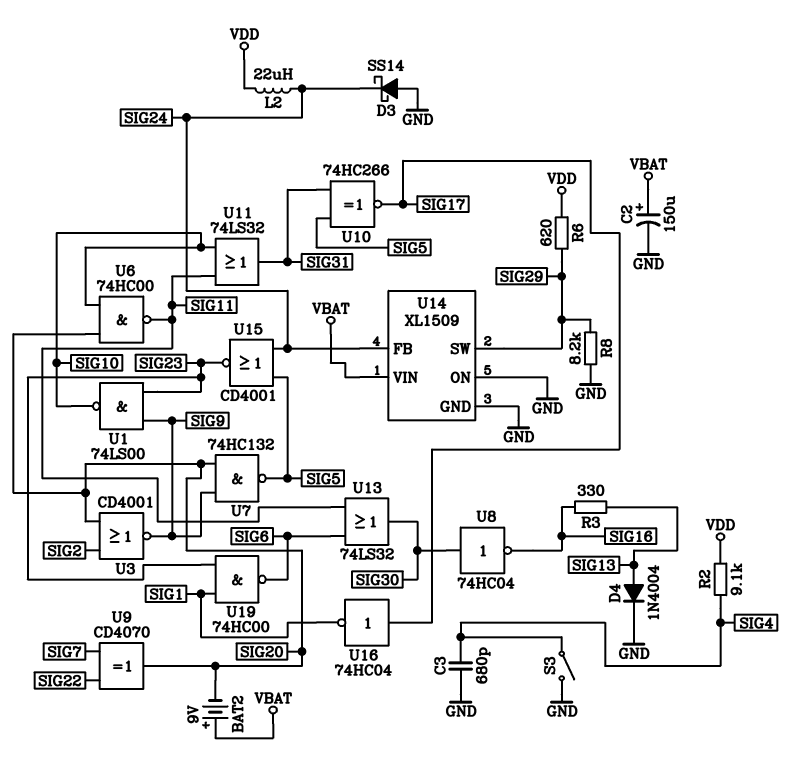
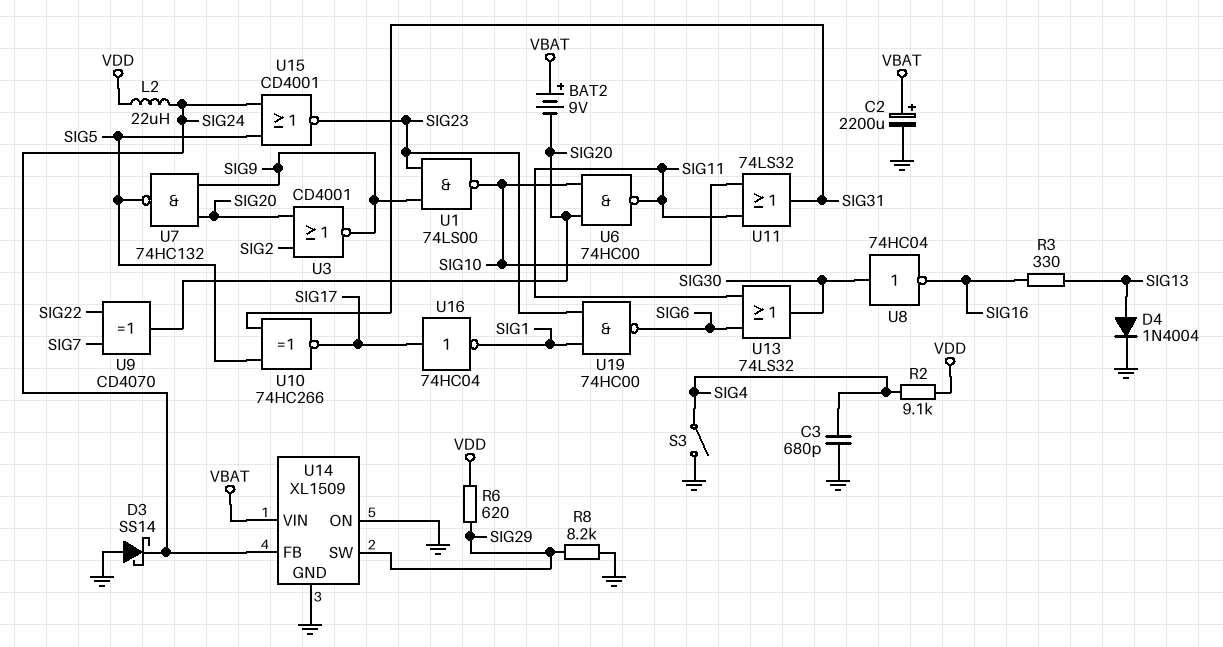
C2: 150uF (plus VBAT, minus GND) -> 2200uF (plus VBAT, minus GND)

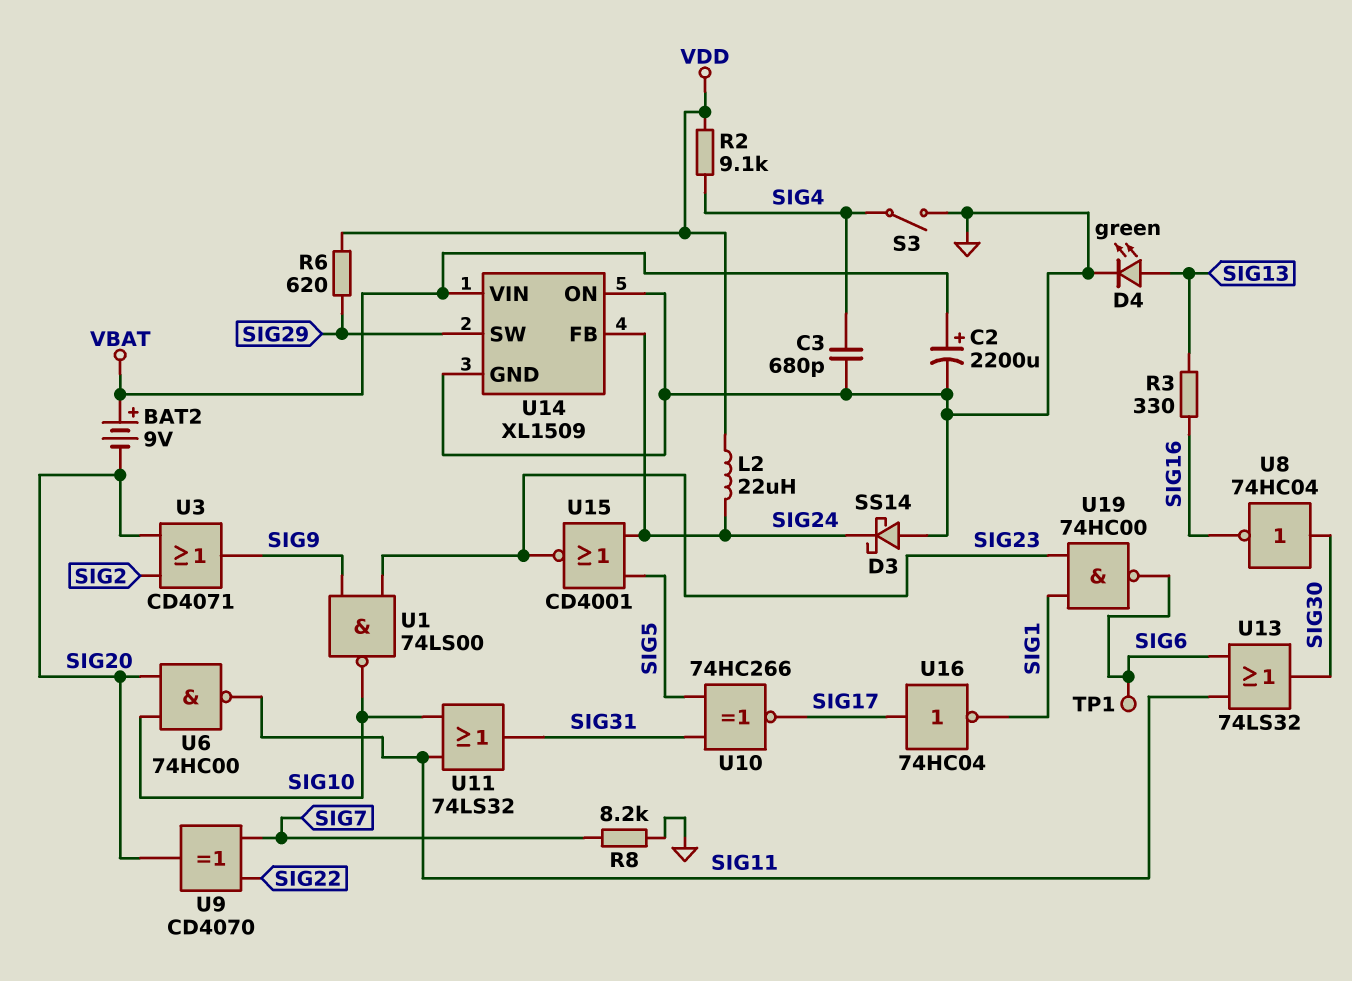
D4: diode 1N4004 (A SIG13, K GND) -> LED green (A SIG13, K GND)
R8: 8.2k (GND, SIG29) -> 8.2k (GND, SIG7)
TP1: none -> test point (SIG6)
U3: NOR CD4001 (in SIG2, in SIG20, out SIG9) -> OR CD4071 (in SIG2, in SIG20, out SIG9)
U7: NAND 74HC132 (in SIG9, in SIG20, out SIG5) -> none

